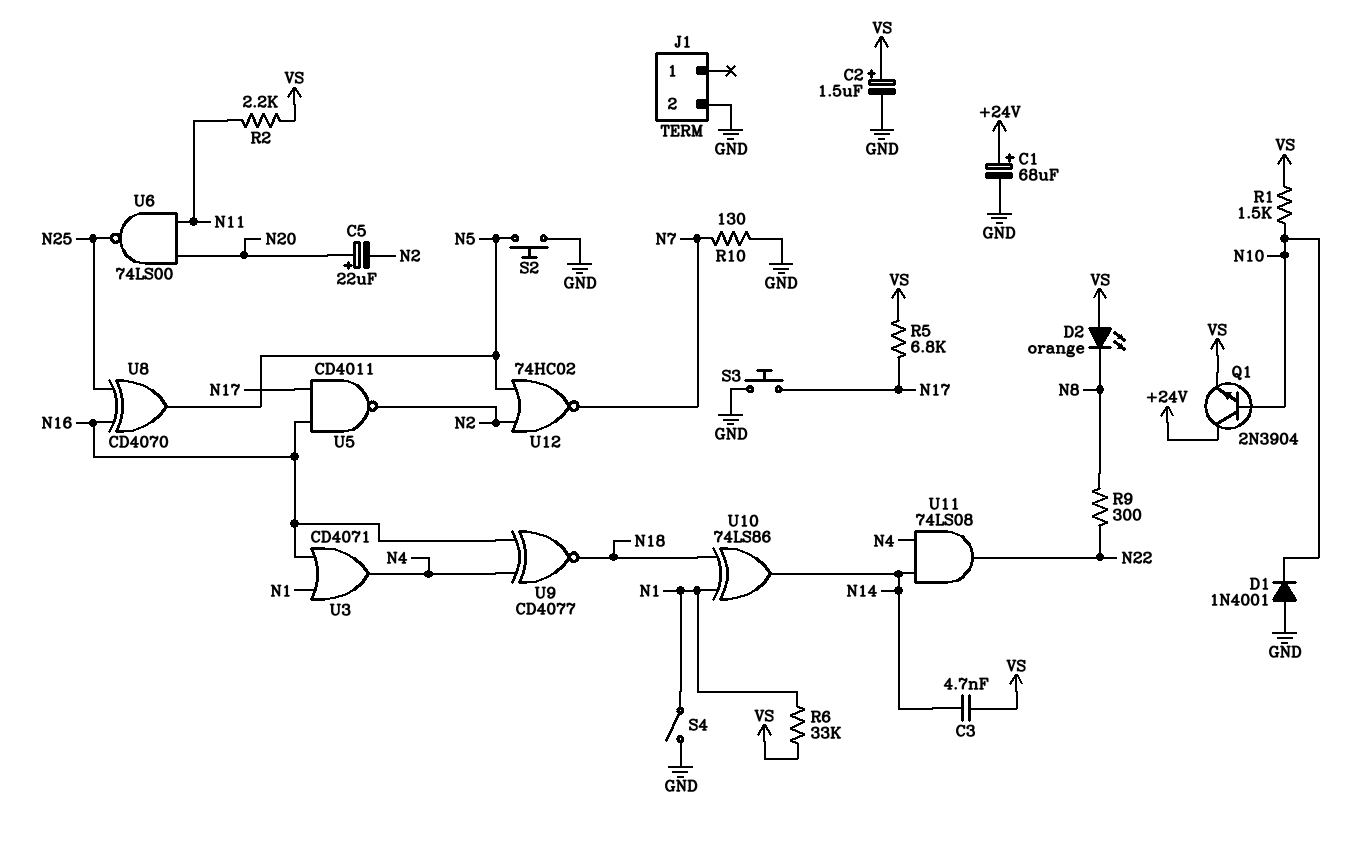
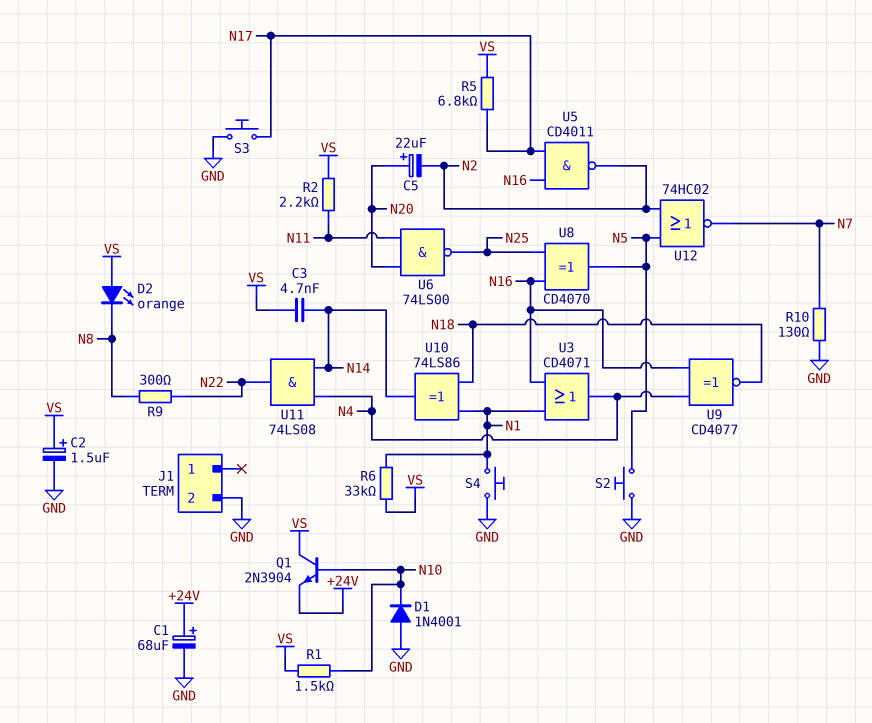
Q1: NPN 2N3904 (B N10, C +24V, E VS) -> NPN 2N3904 (B N10, C VS, E +24V)
S4: switch (GND, N1) -> button (GND, N1)

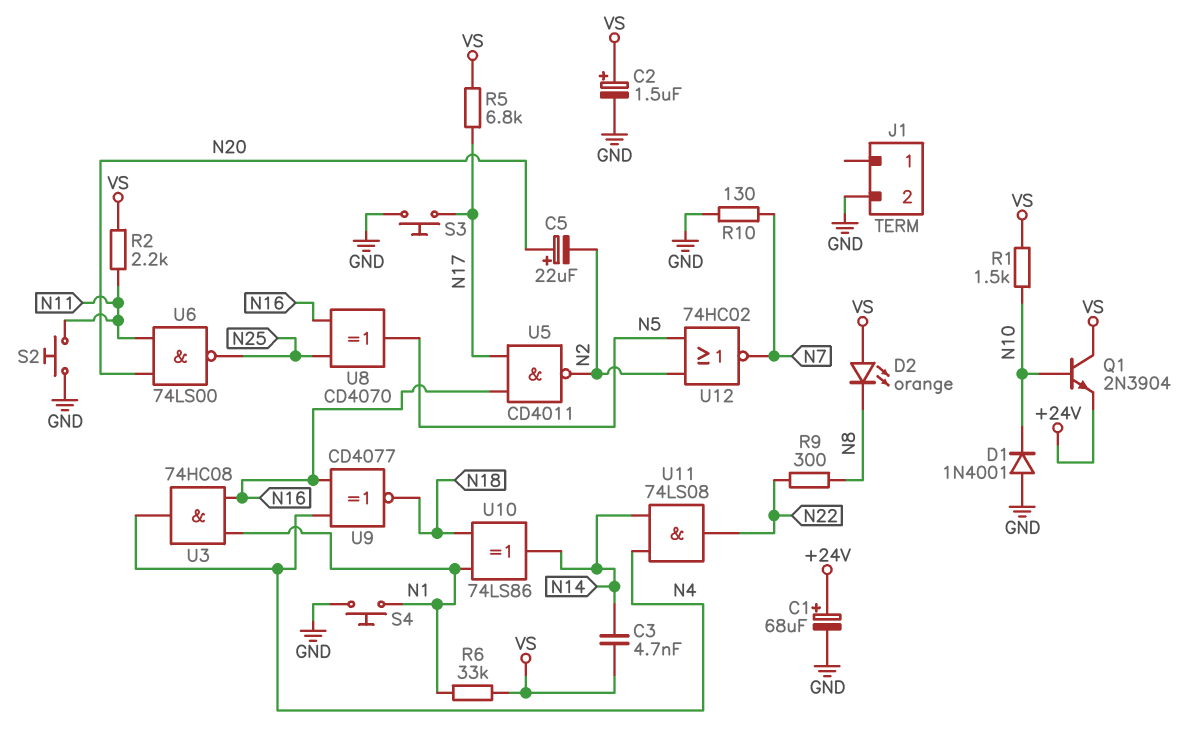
S2: button (GND, N5) -> button (GND, N11)
U3: OR CD4071 (in N1, in N16, out N4) -> AND 74HC08 (in N1, in N16, out N4)

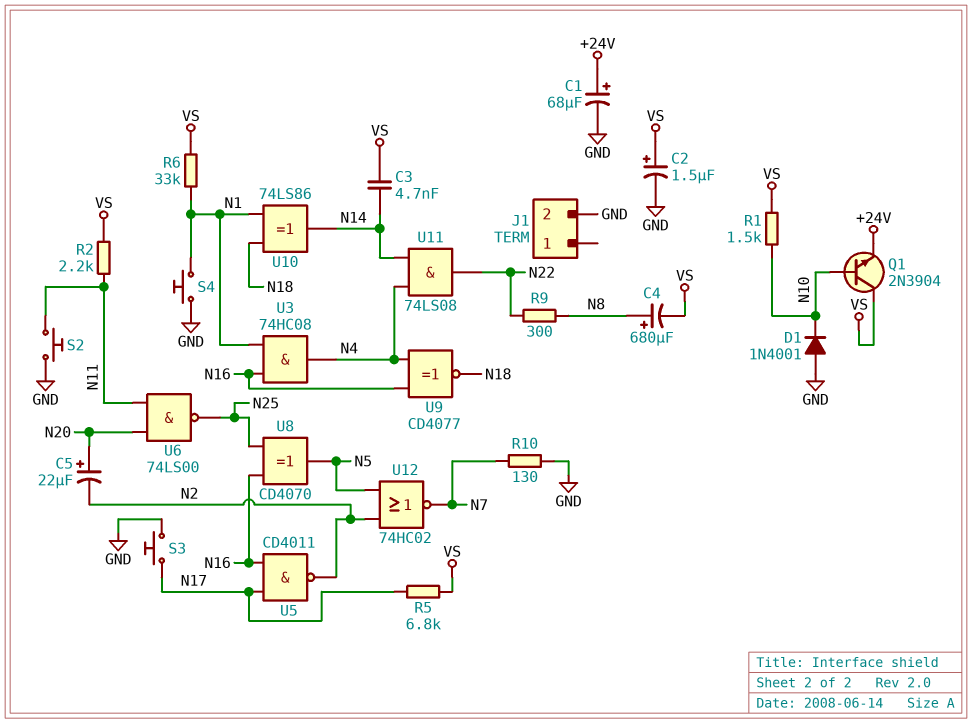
C4: none -> 680uF (plus N8, minus VS)
D2: LED orange (A VS, K N8) -> none

